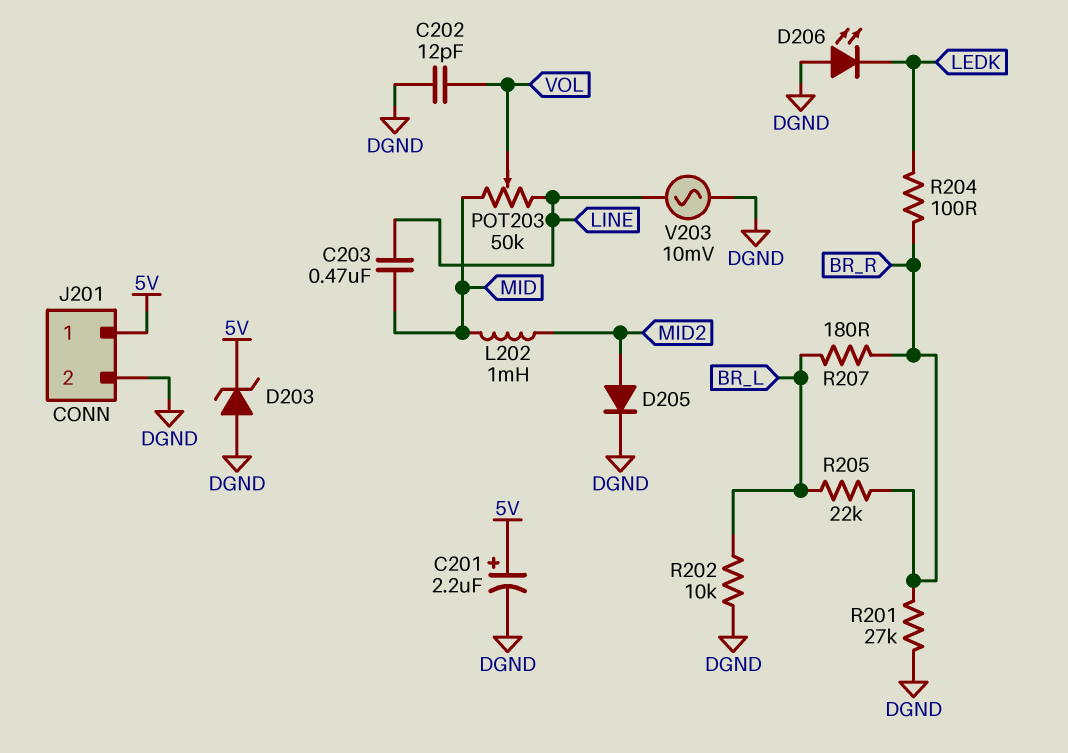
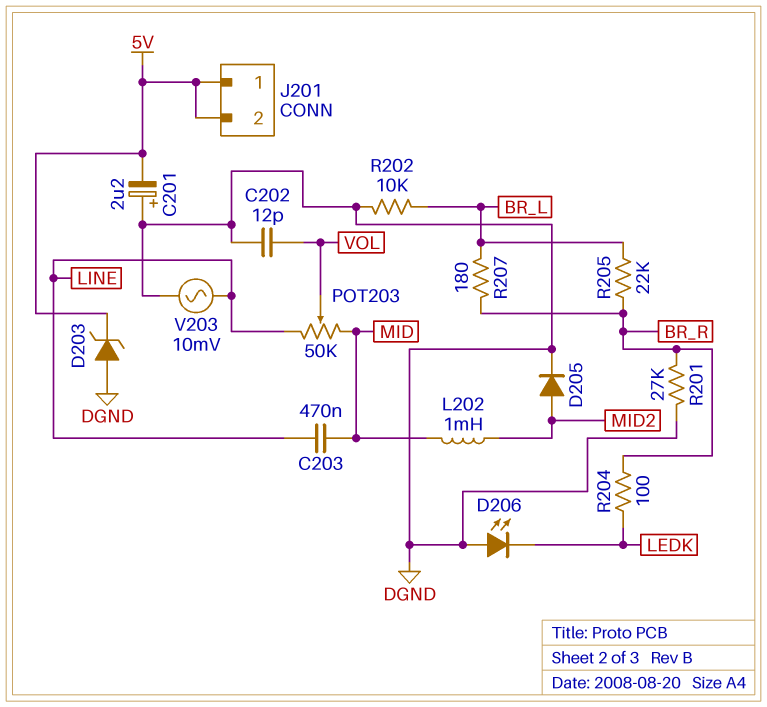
C201: 2.2uF (plus 5V, minus DGND) -> 2.2uF (plus DGND, minus 5V)
J201 pin 2: DGND -> 5V

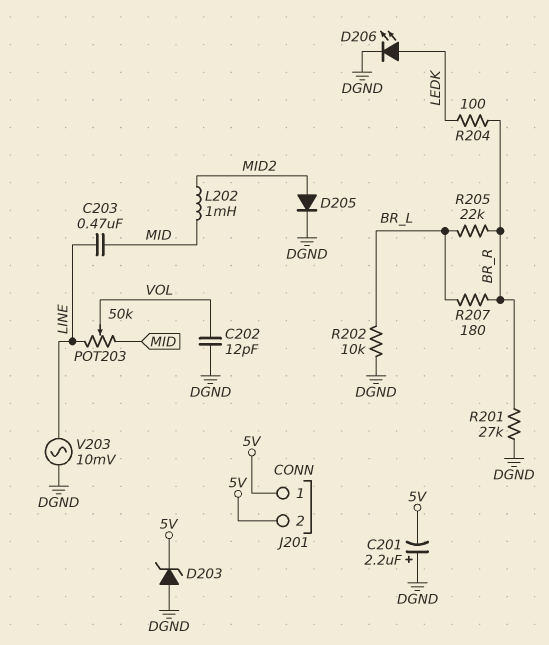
D206: LED (A DGND, K LEDK) -> LED (A LEDK, K DGND)

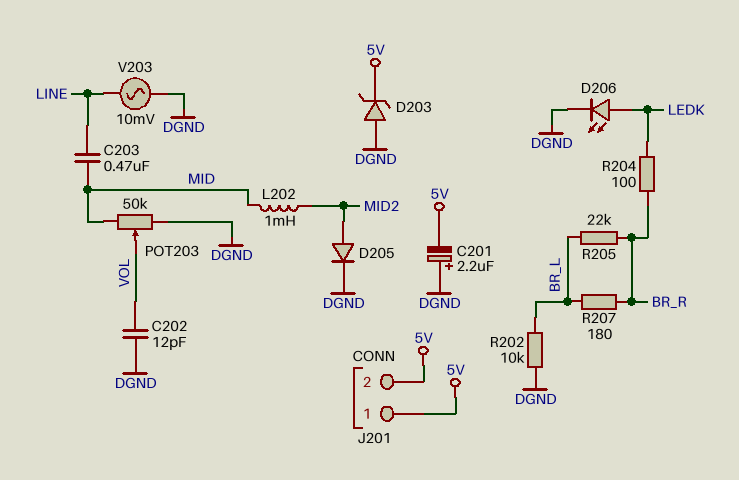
POT203: 50k (LINE, MID, wiper VOL) -> 50k (DGND, MID, wiper VOL)
R201: 27k (BR_R, DGND) -> none

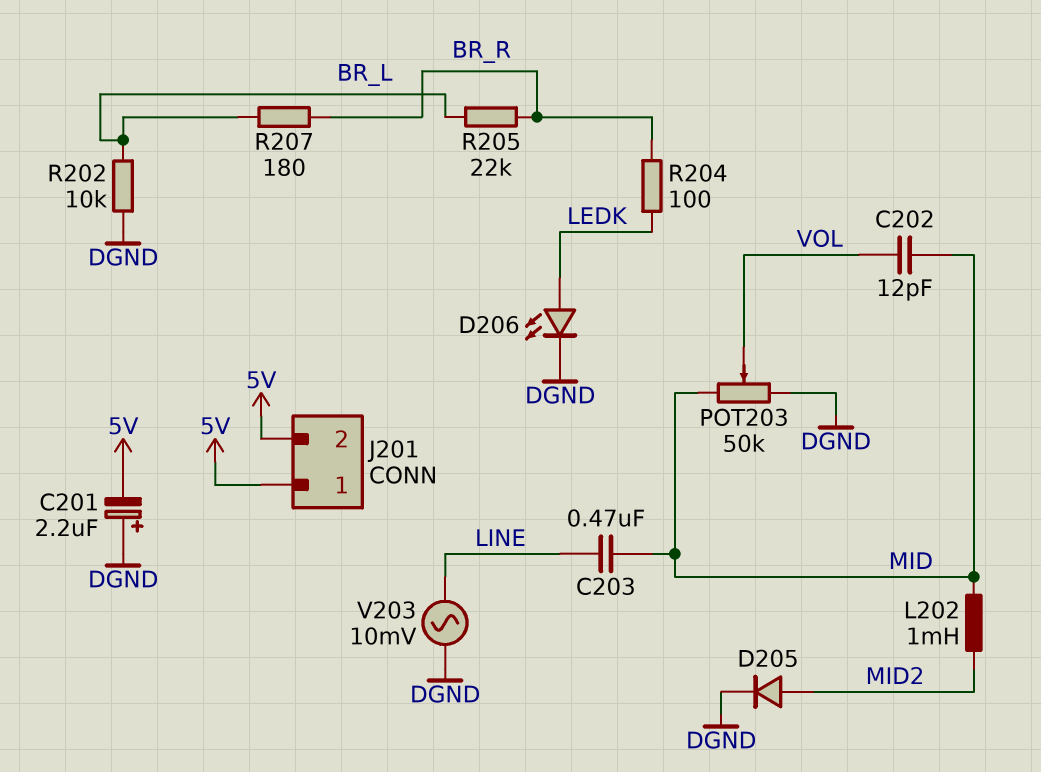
C202: 12pF (DGND, VOL) -> 12pF (MID, VOL)
D203: zener (A DGND, K 5V) -> none

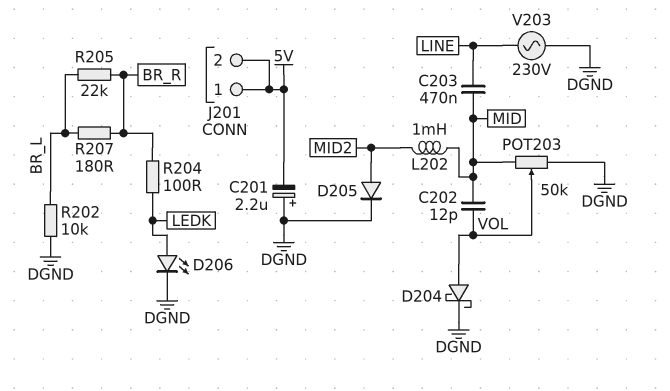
D204: none -> schottky (A VOL, K DGND)
V203: AC 10mV (DGND, LINE) -> AC 230V (DGND, LINE)

